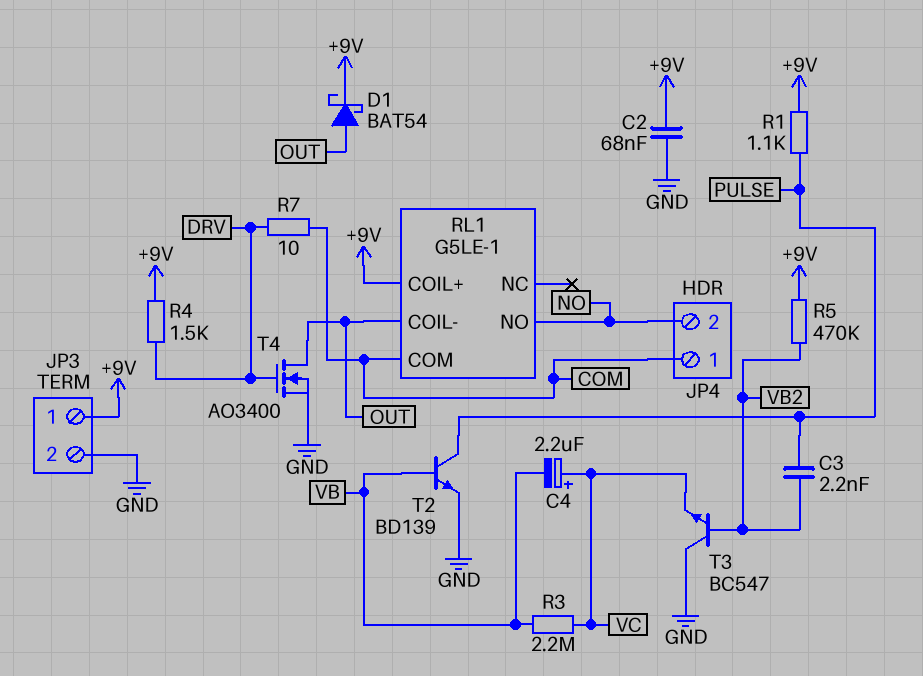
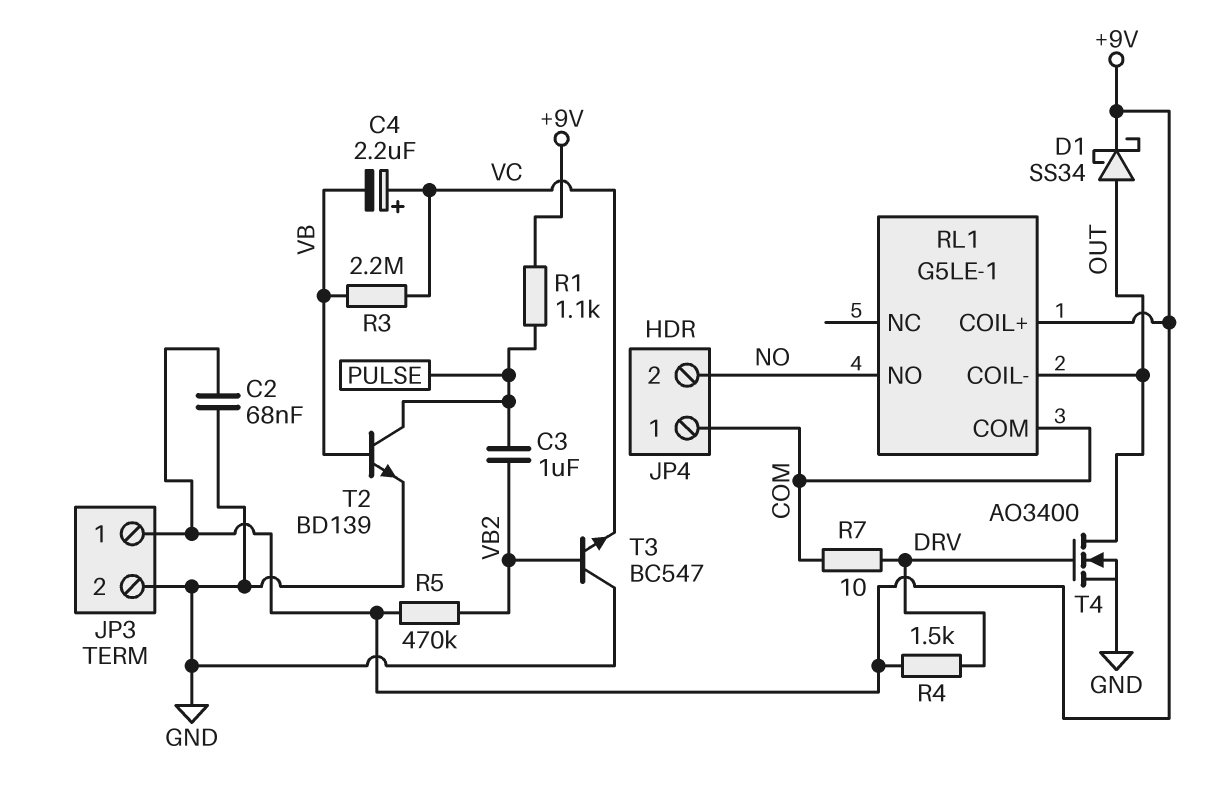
C3: 2.2nF (PULSE, VB2) -> 1uF (PULSE, VB2)
D1: schottky BAT54 (A OUT, K +9V) -> schottky SS34 (A OUT, K +9V)

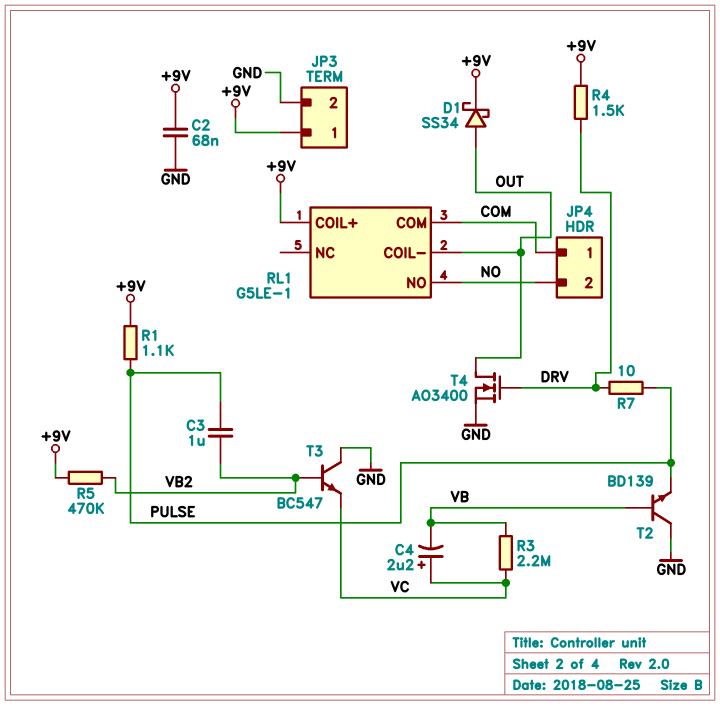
R7: 10 (COM, DRV) -> 10 (DRV, PULSE)
T2: NPN BD139 (B VB, C PULSE, E GND) -> NPN BD139 (B VB, C GND, E PULSE)

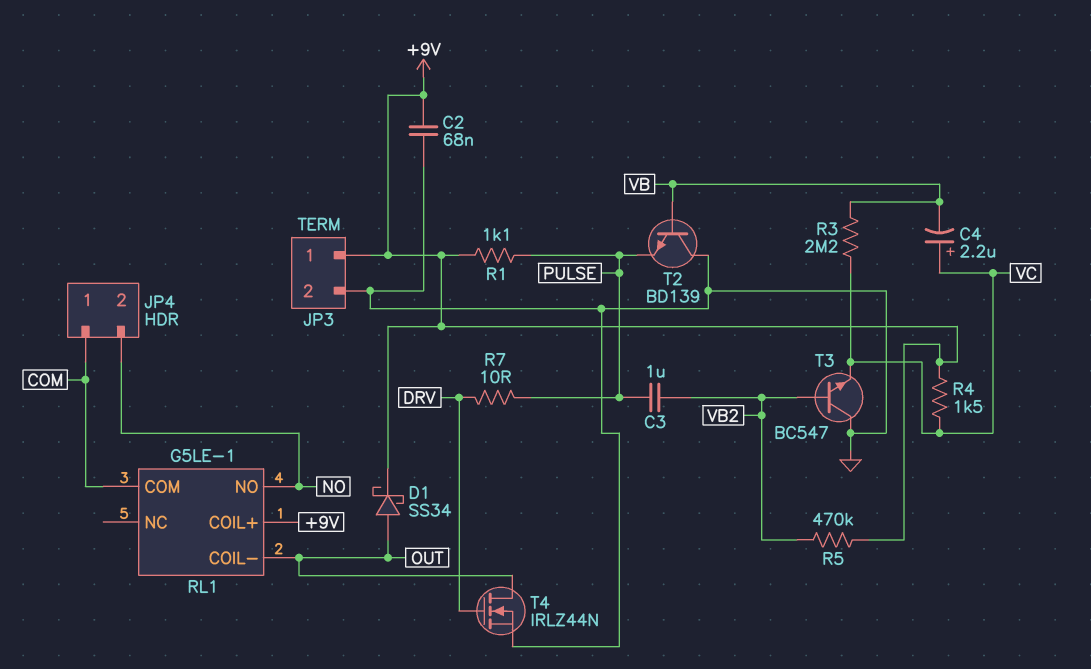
R4: 1.5k (+9V, DRV) -> 1.5k (+9V, VC)
T4: NMOS AO3400 (G DRV, D OUT, S GND) -> NMOS IRLZ44N (G DRV, D OUT, S GND)

